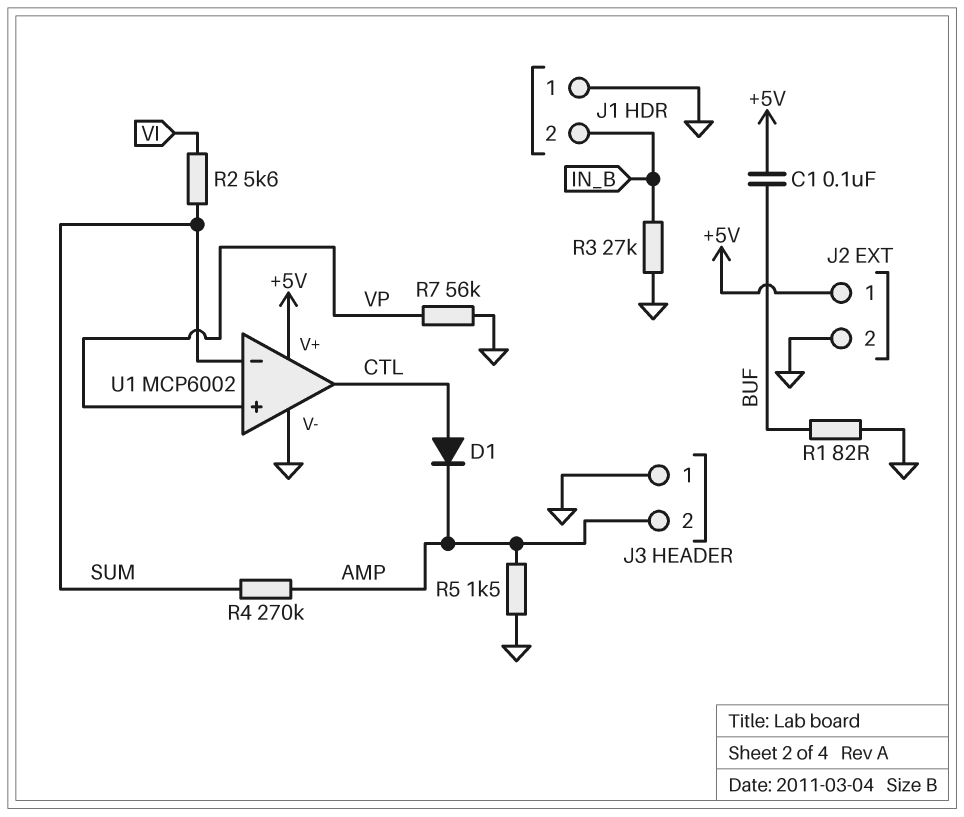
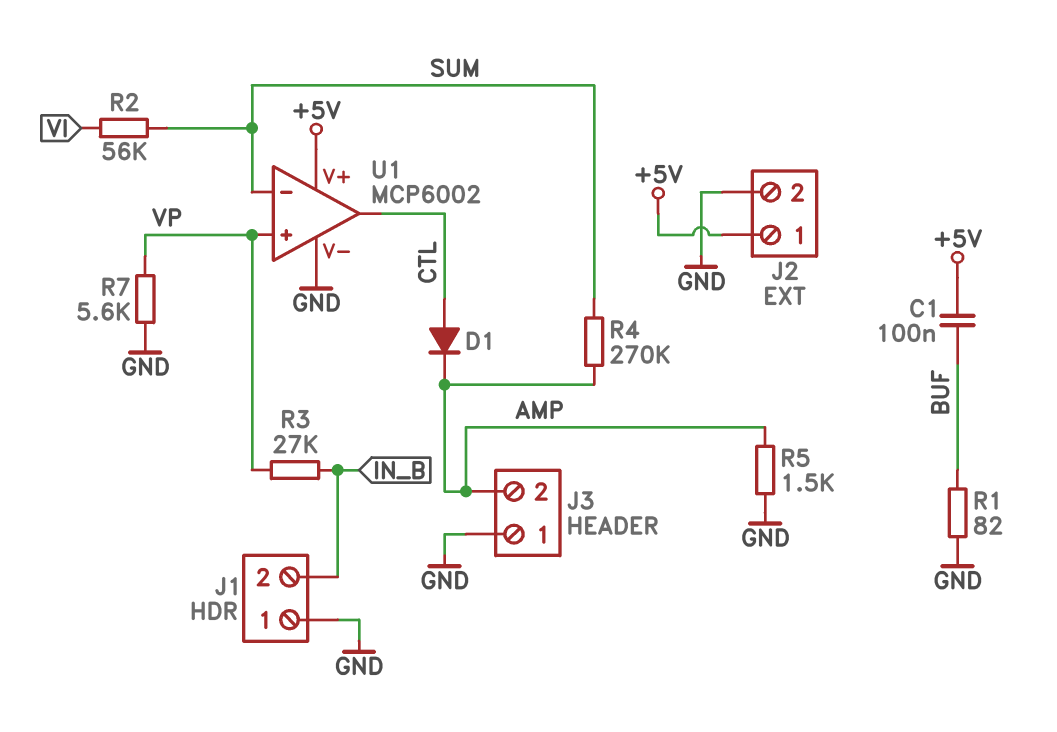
R2: 5.6k (SUM, VI) -> 56k (SUM, VI)
R3: 27k (GND, IN_B) -> 27k (IN_B, VP)
R7: 56k (GND, VP) -> 5.6k (GND, VP)

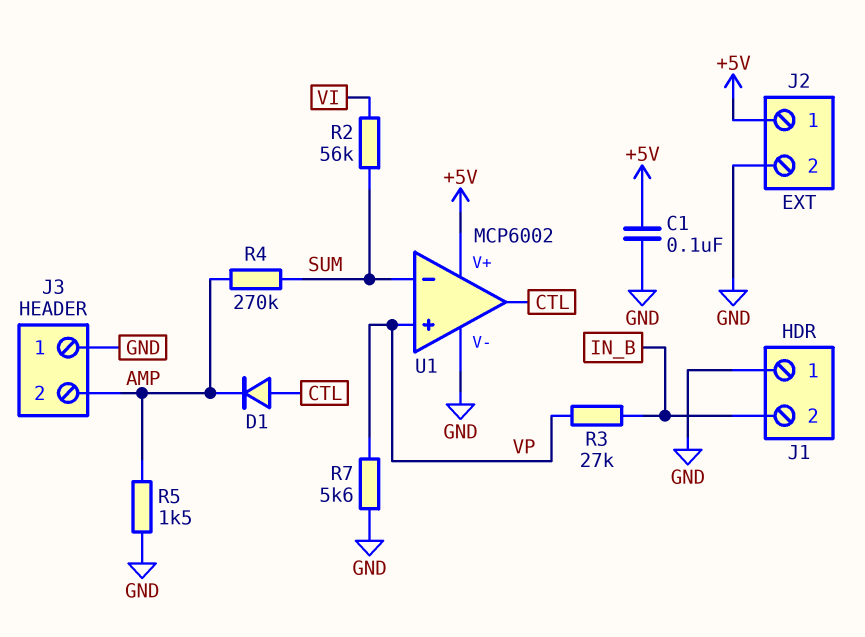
C1: 100nF (+5V, BUF) -> 100nF (+5V, GND)
R1: 82 (BUF, GND) -> none

